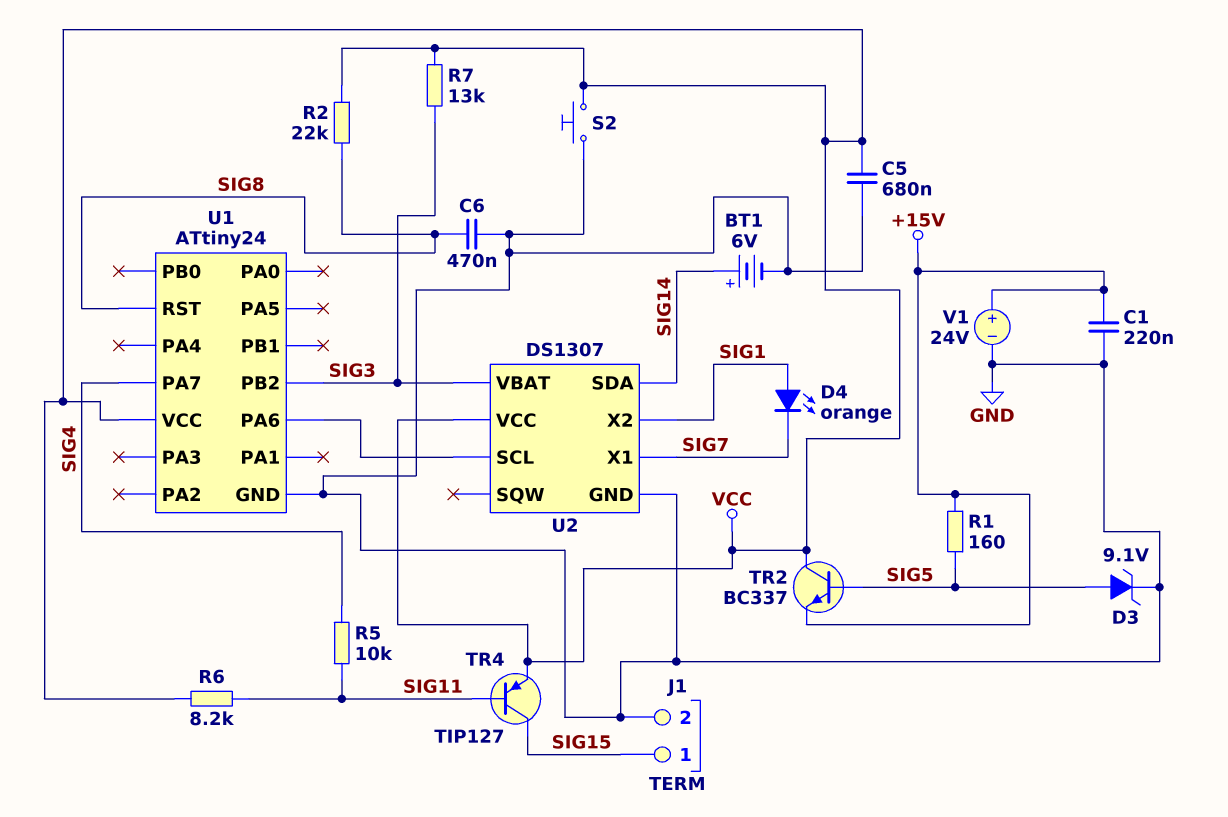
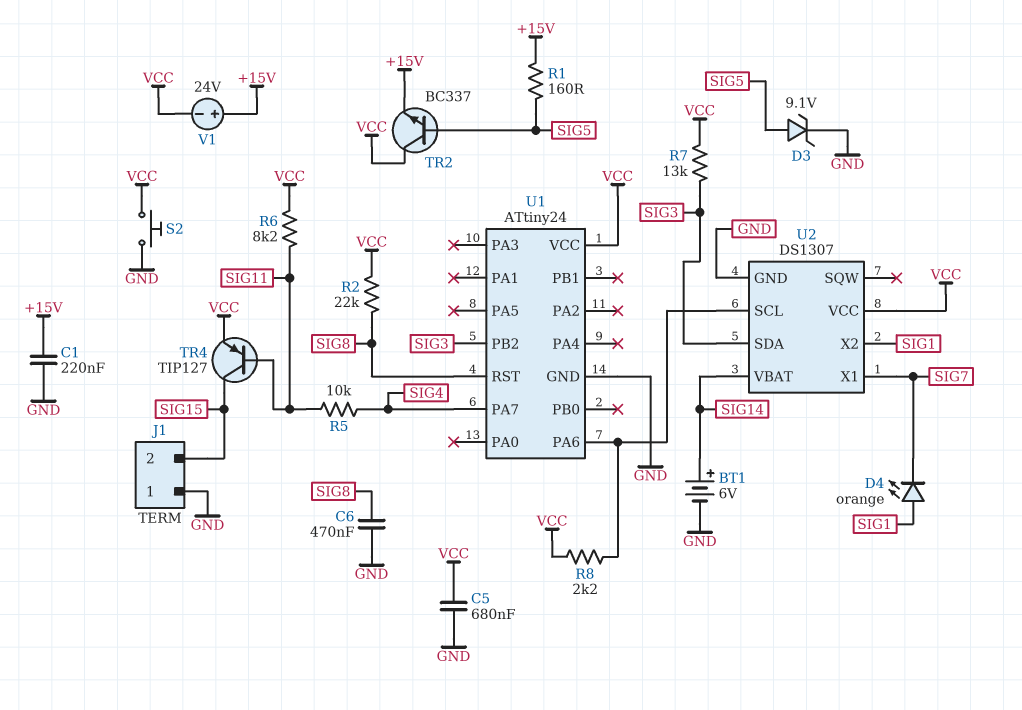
J1 pin 1: SIG15 -> GND
J1 pin 2: GND -> SIG15
R8: none -> 2.2k (U1/PA6, VCC)
U2 pin SDA: SIG14 -> SIG3
U2 pin VBAT: SIG3 -> SIG14
V1: 24V (plus +15V, minus GND) -> 24V (plus +15V, minus VCC)

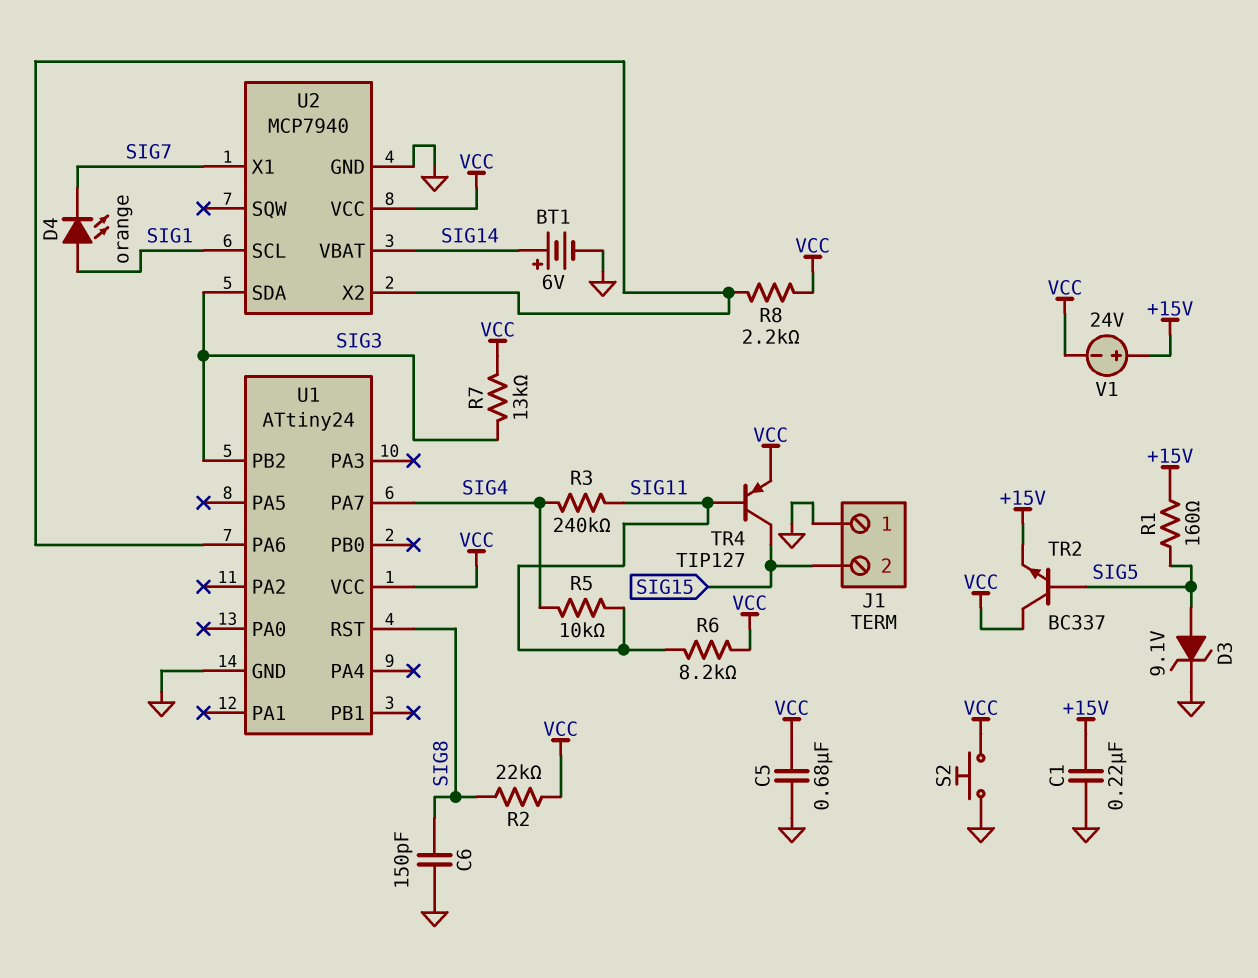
C6: 470nF (GND, SIG8) -> 150pF (GND, SIG8)
R3: none -> 240k (SIG4, SIG11)
U2: DS1307 -> MCP7940
U2 pin SCL: U1/PA6 -> SIG1
U2 pin X2: SIG1 -> U1/PA6

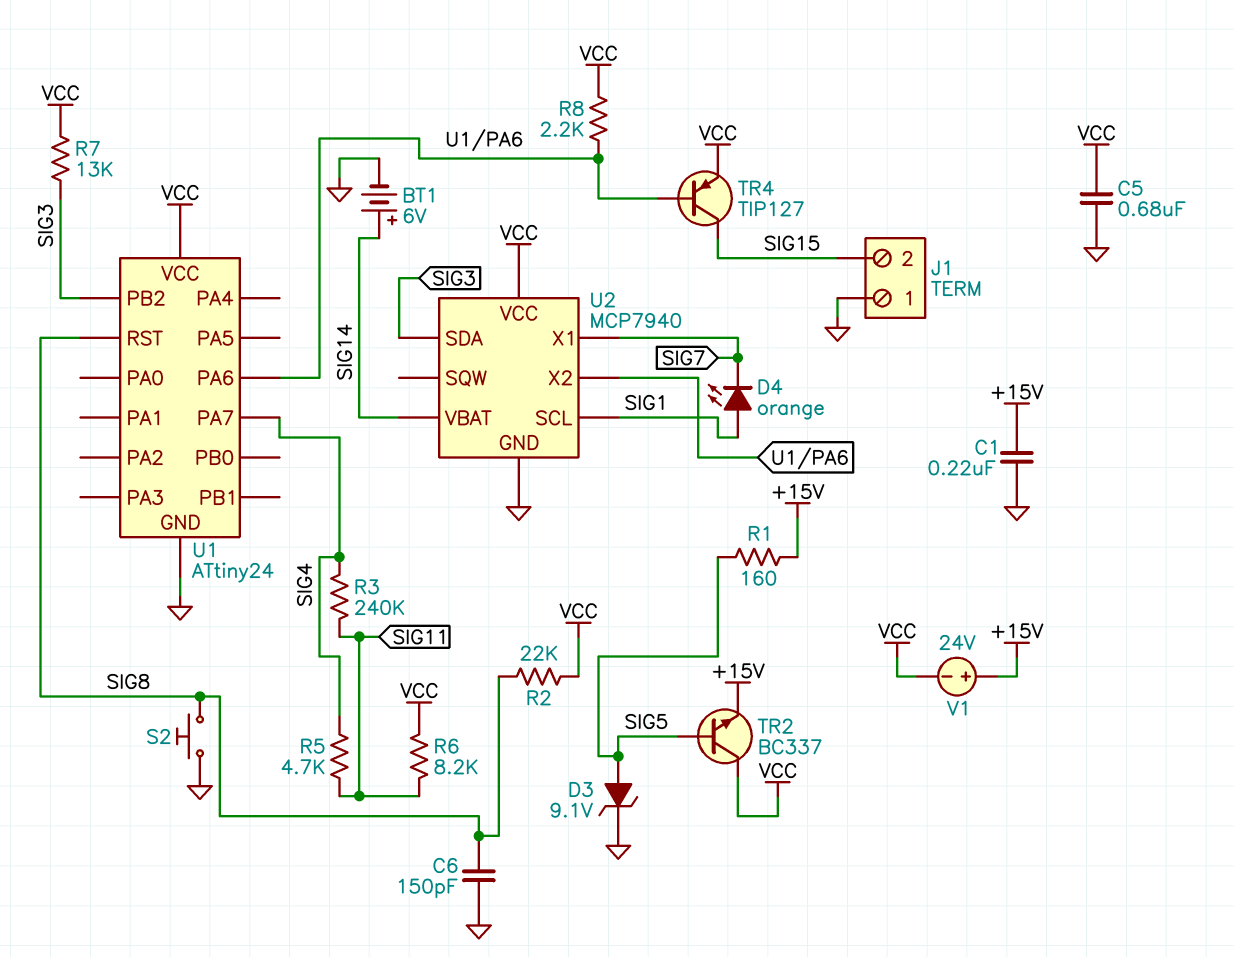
R5: 10k (SIG4, SIG11) -> 4.7k (SIG4, SIG11)
S2: button (GND, VCC) -> button (GND, SIG8)
TR4: PNP TIP127 (B SIG11, C SIG15, E VCC) -> PNP TIP127 (B U1/PA6, C SIG15, E VCC)

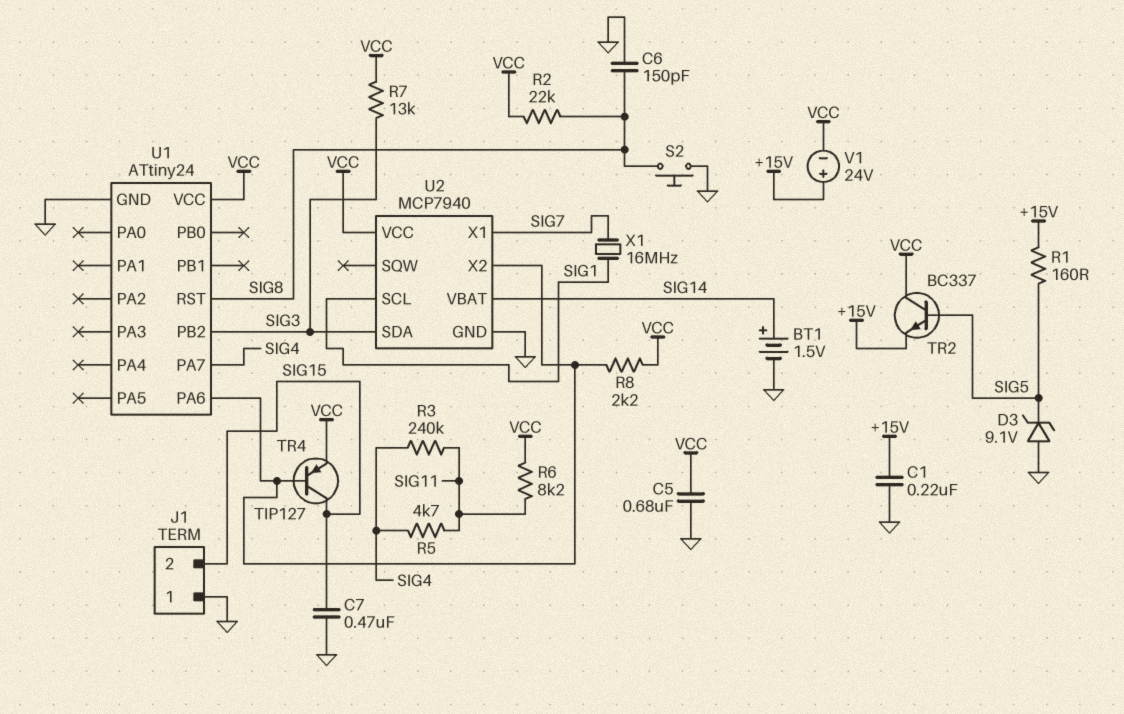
BT1: 6V (plus SIG14, minus GND) -> 1.5V (plus SIG14, minus GND)
C7: none -> 470nF (GND, SIG15)
D3: zener 9.1V (A SIG5, K GND) -> zener 9.1V (A GND, K SIG5)
D4: LED orange (A SIG1, K SIG7) -> none
X1: none -> 16MHz (SIG1, SIG7)

